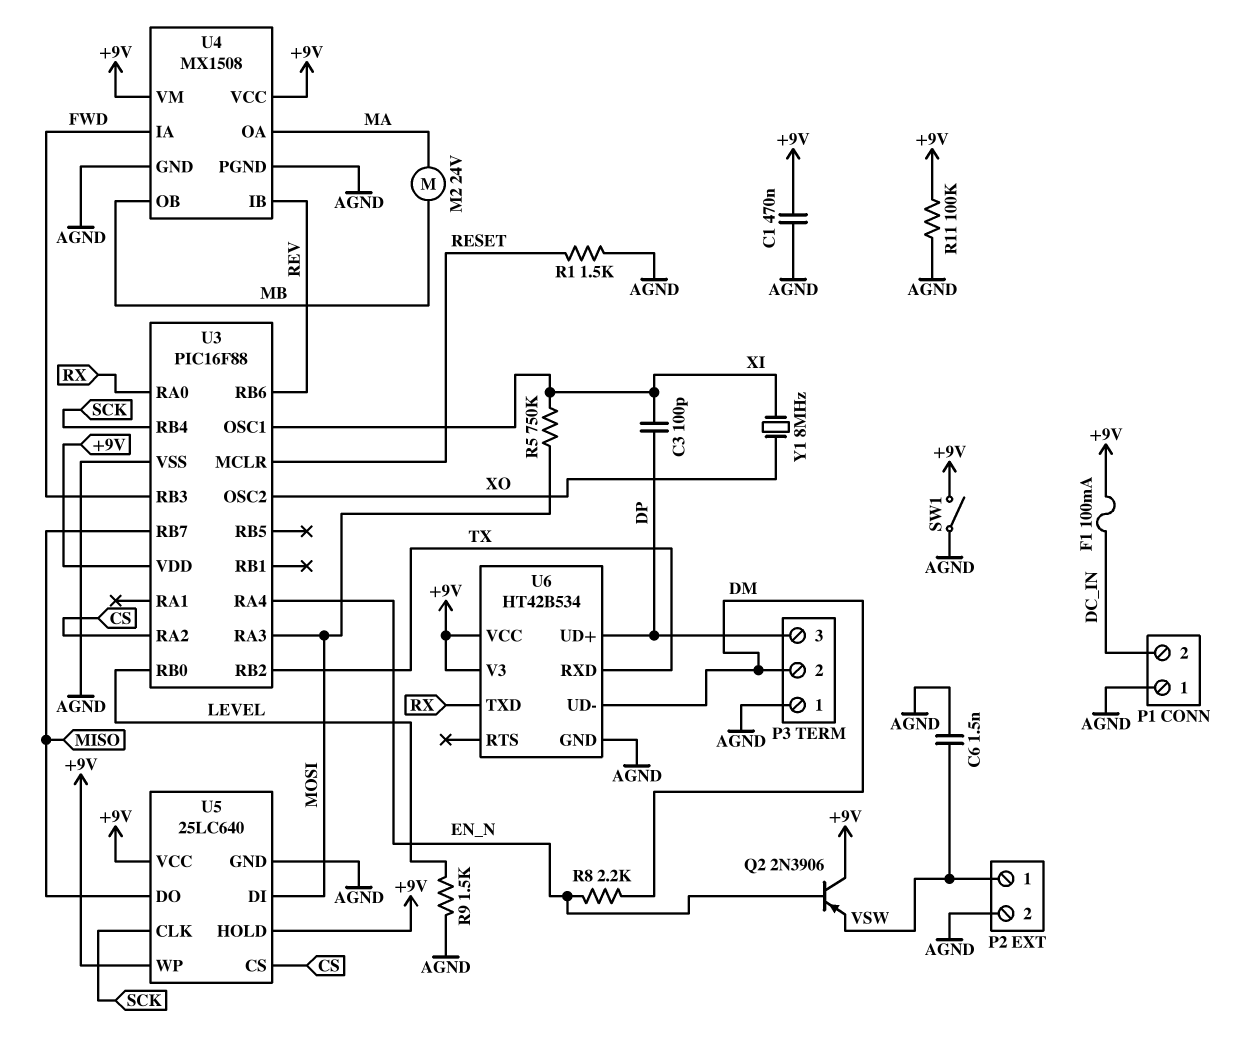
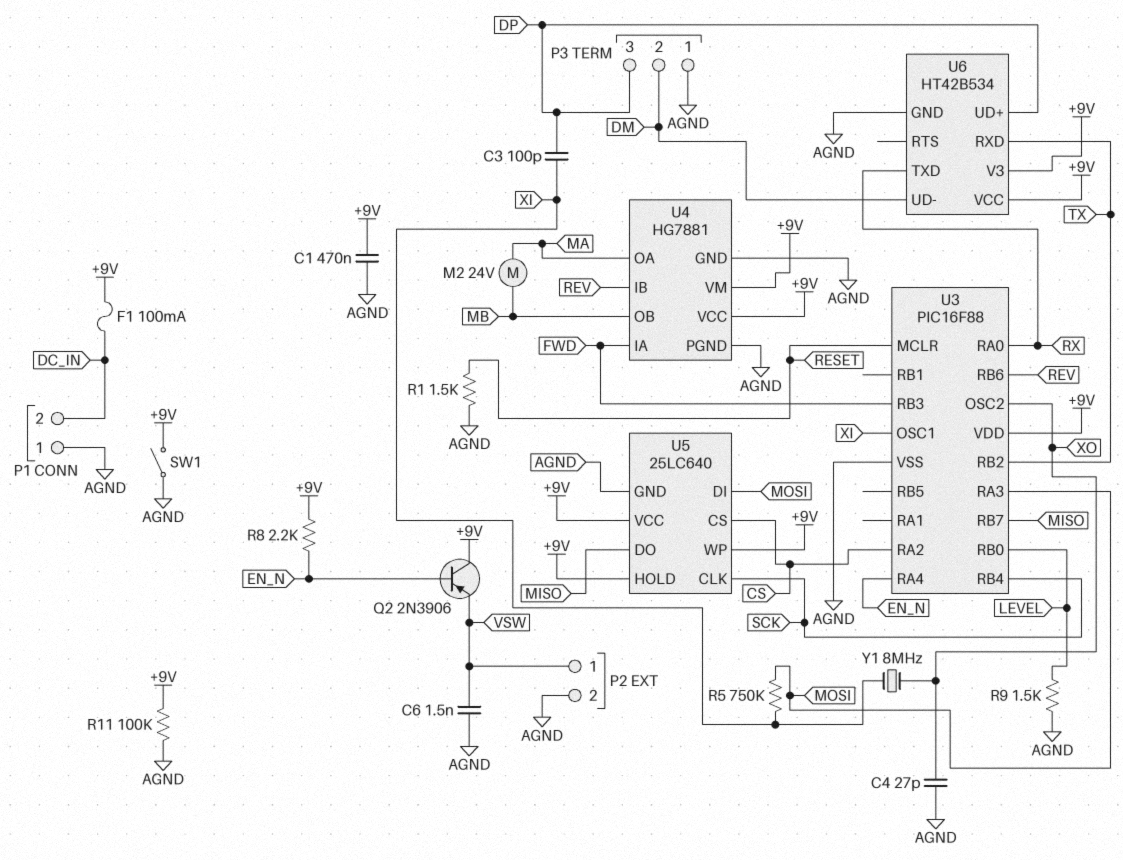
C4: none -> 27pF (AGND, XO)
R8: 2.2k (DM, EN_N) -> 2.2k (+9V, EN_N)
U4: MX1508 -> HG7881

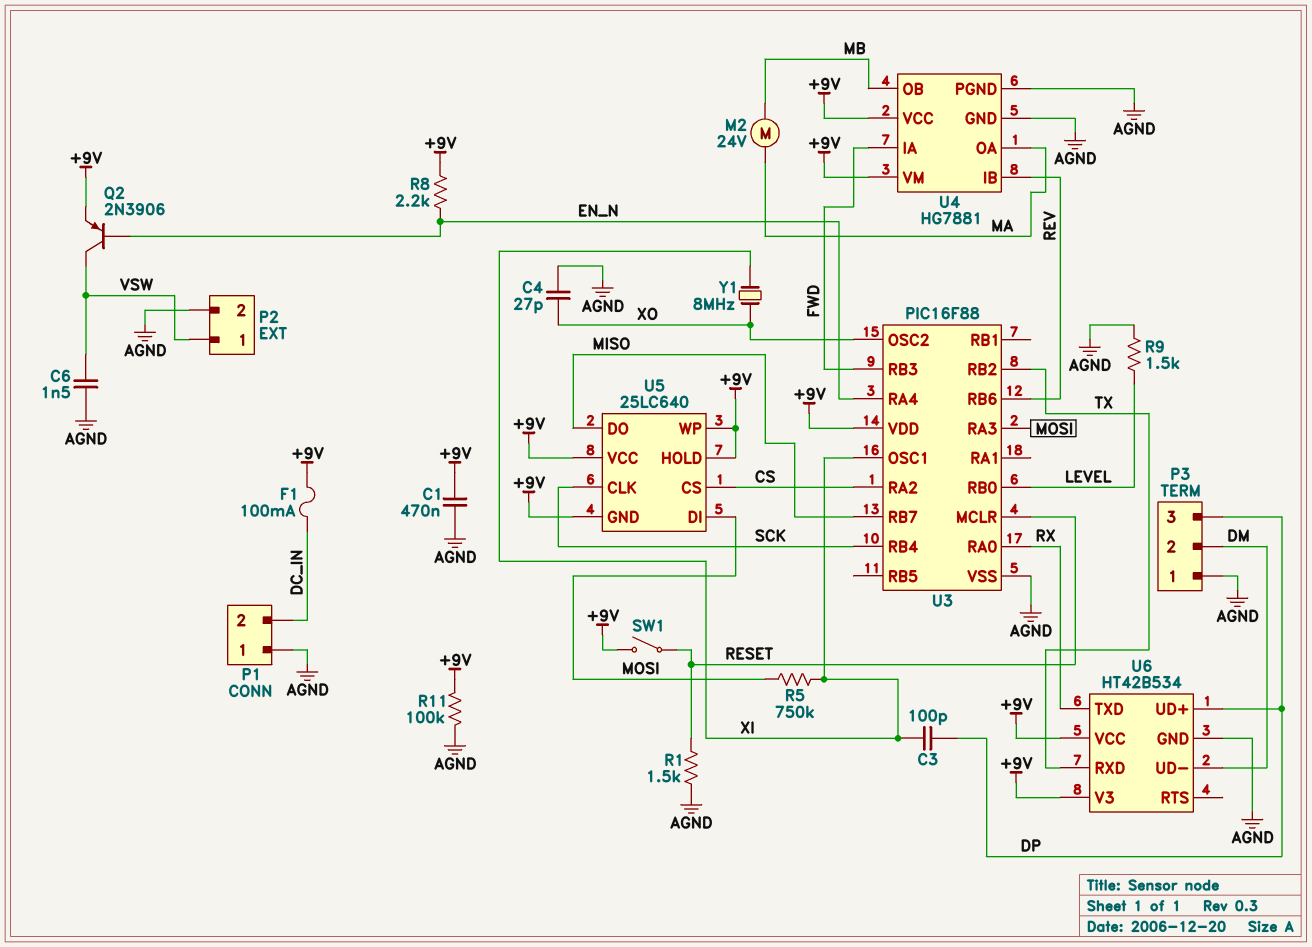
Q2: PNP 2N3906 (B EN_N, C +9V, E VSW) -> PNP 2N3906 (B EN_N, C VSW, E +9V)
SW1: switch (+9V, AGND) -> switch (+9V, RESET)
U5 pin GND: AGND -> +9V

